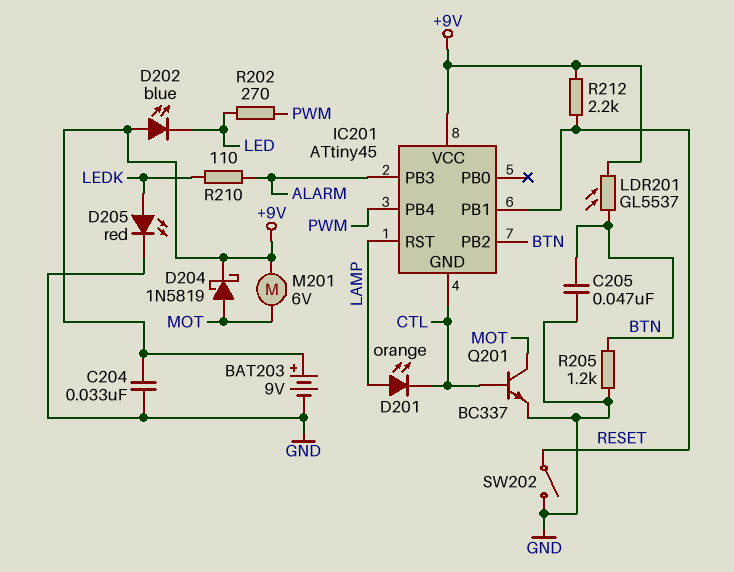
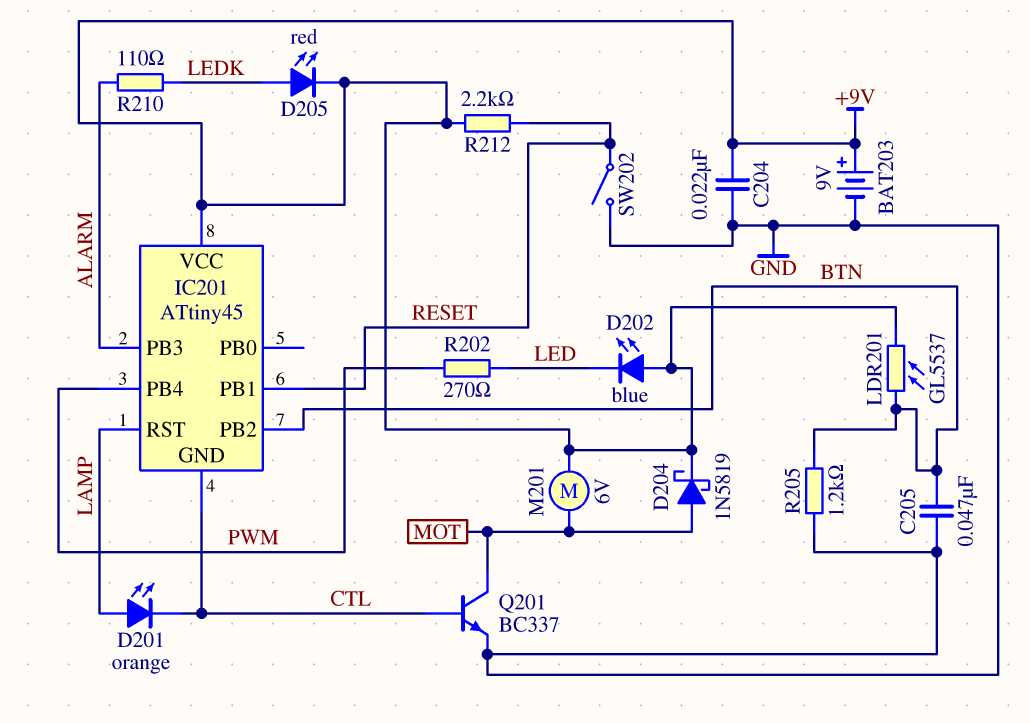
C204: 33nF (+9V, GND) -> 22nF (+9V, GND)
D205: LED red (A LEDK, K GND) -> LED red (A LEDK, K +9V)

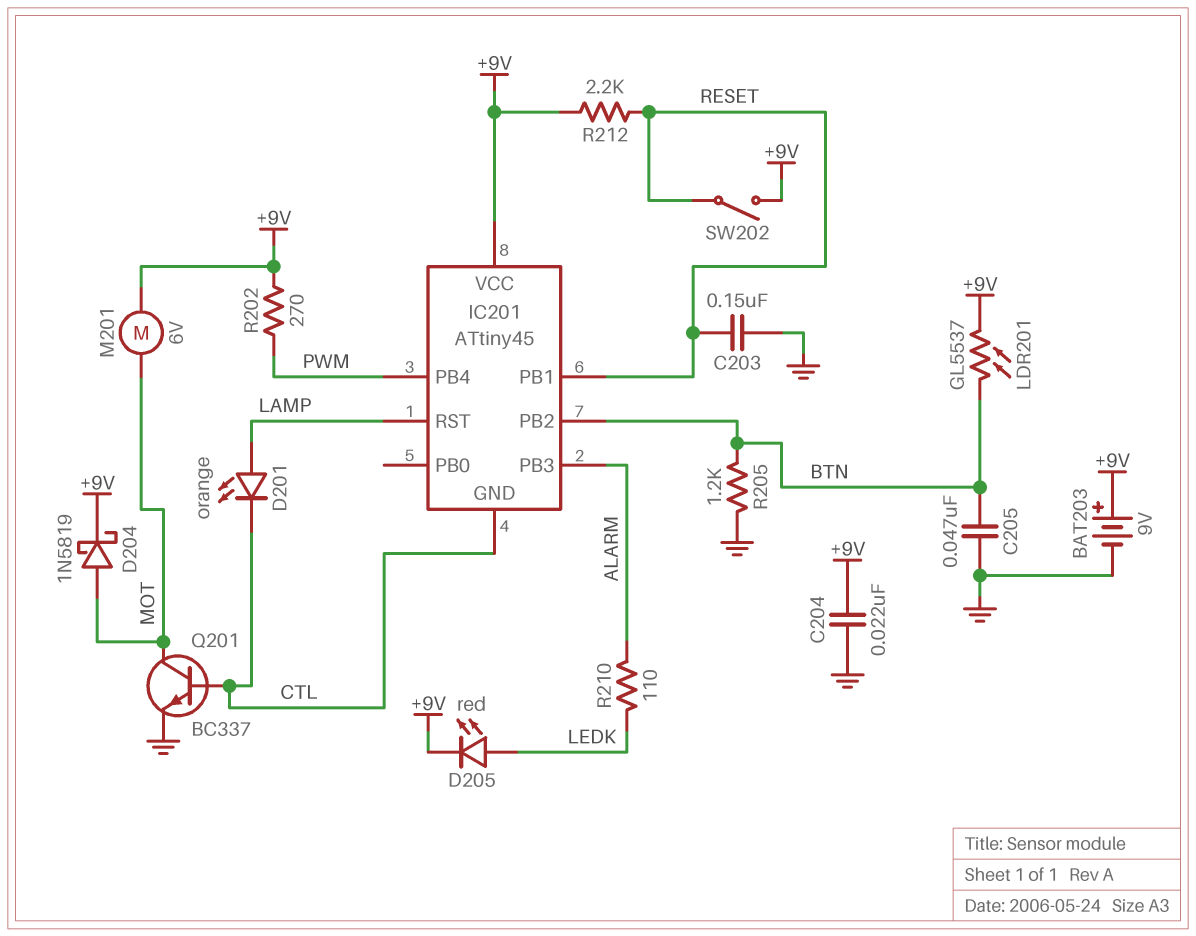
C203: none -> 150nF (GND, RESET)
D202: LED blue (A +9V, K LED) -> none
R202: 270 (LED, PWM) -> 270 (+9V, PWM)
SW202: switch (GND, RESET) -> switch (+9V, RESET)

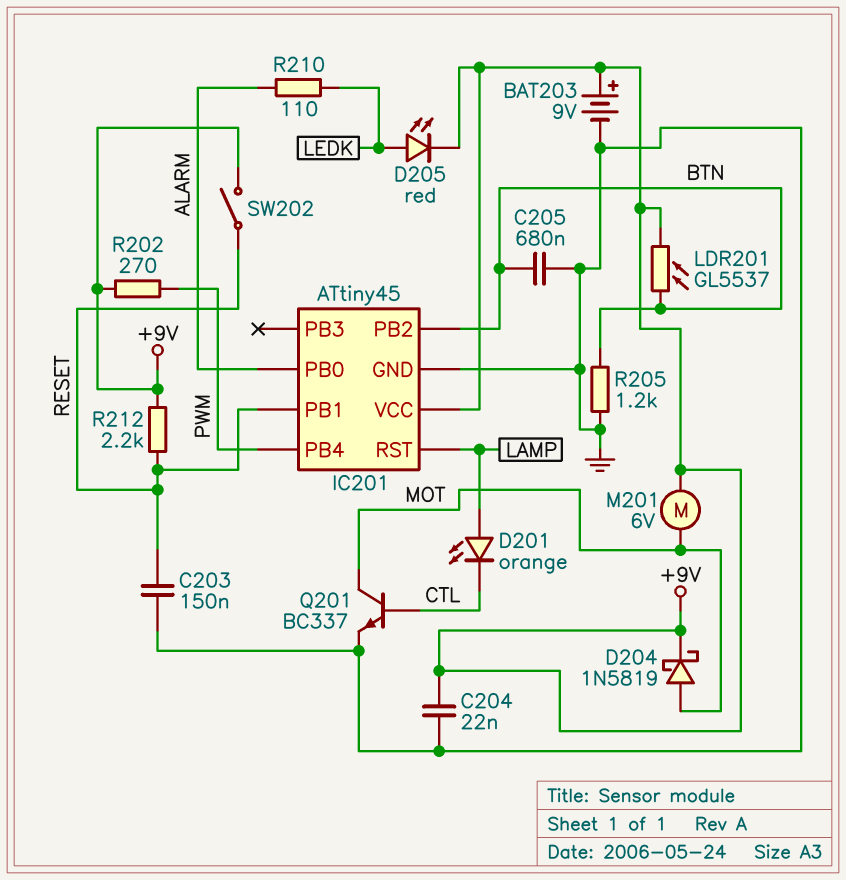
C205: 47nF (BTN, GND) -> 680nF (BTN, GND)
IC201 pin GND: CTL -> GND
IC201 pin PB0: none -> ALARM
IC201 pin PB3: ALARM -> none

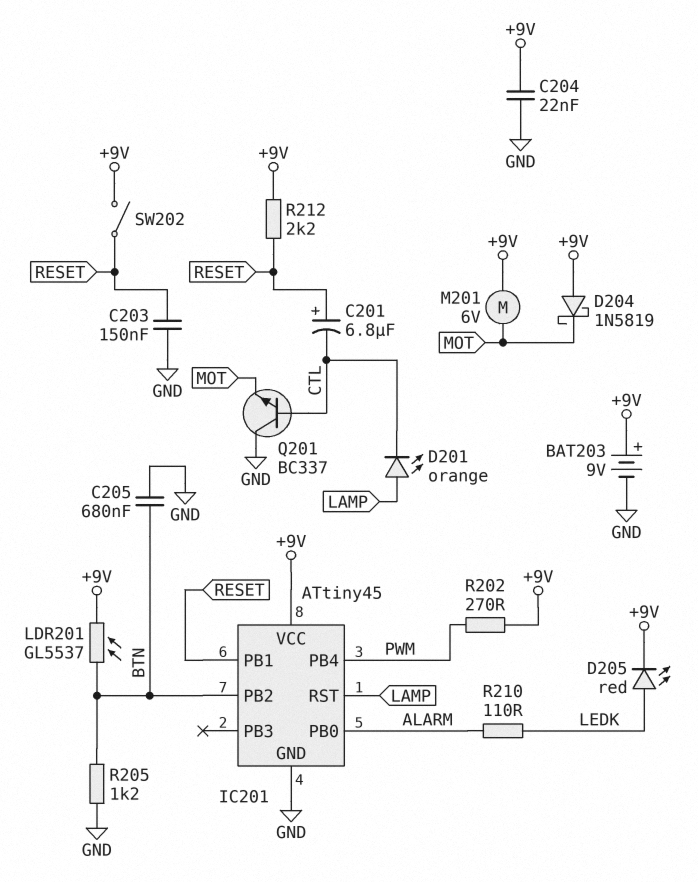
C201: none -> 6.8uF (plus RESET, minus CTL)
D204: schottky 1N5819 (A MOT, K +9V) -> schottky 1N5819 (A +9V, K MOT)
Q201: NPN BC337 (B CTL, C MOT, E GND) -> NPN BC337 (B CTL, C GND, E MOT)

